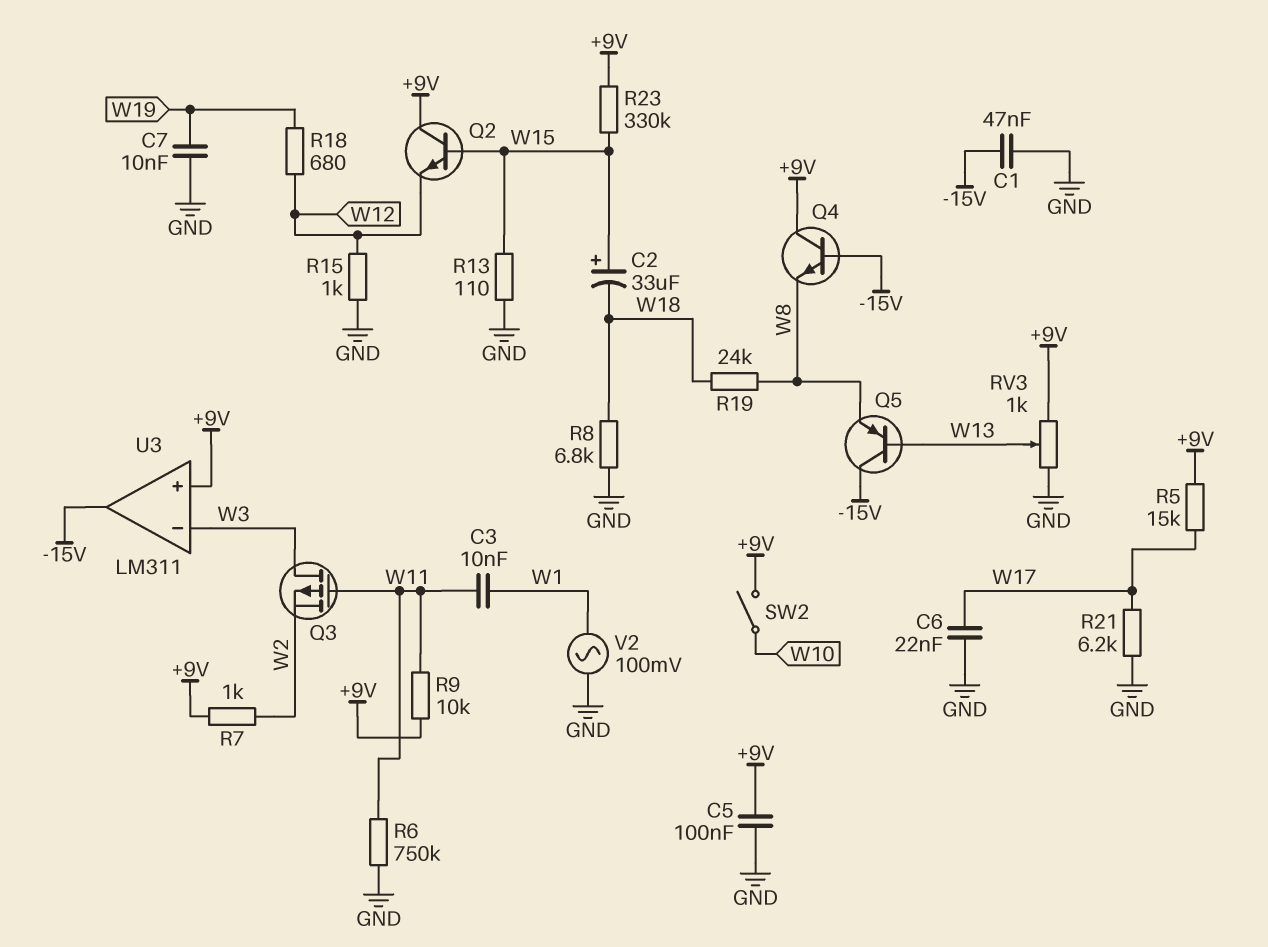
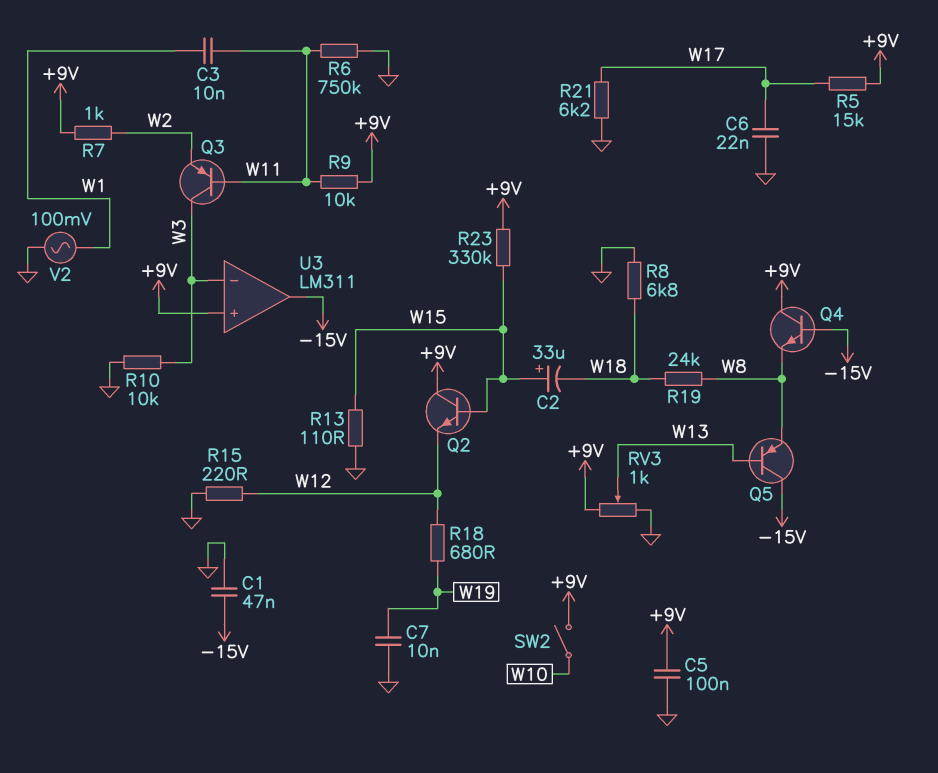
Q3: PMOS (G W11, D W3, S W2) -> PNP (B W11, C W3, E W2)
R10: none -> 10k (GND, W3)
R15: 1k (GND, W12) -> 220 (GND, W12)

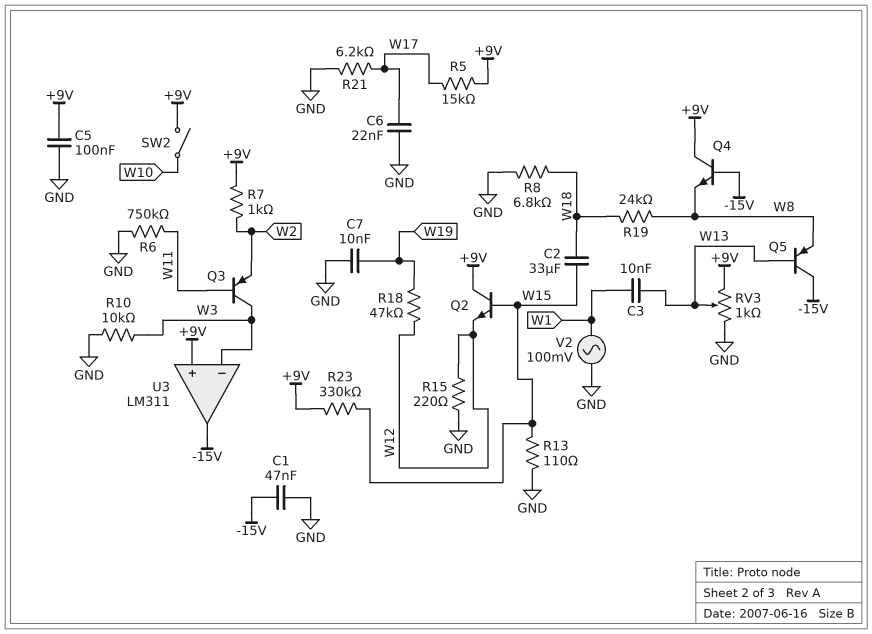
C2: 33uF (plus W15, minus W18) -> 33uF (W15, W18)
C3: 10nF (W1, W11) -> 10nF (W1, W13)
R9: 10k (+9V, W11) -> none
R18: 680 (W12, W19) -> 47k (W12, W19)

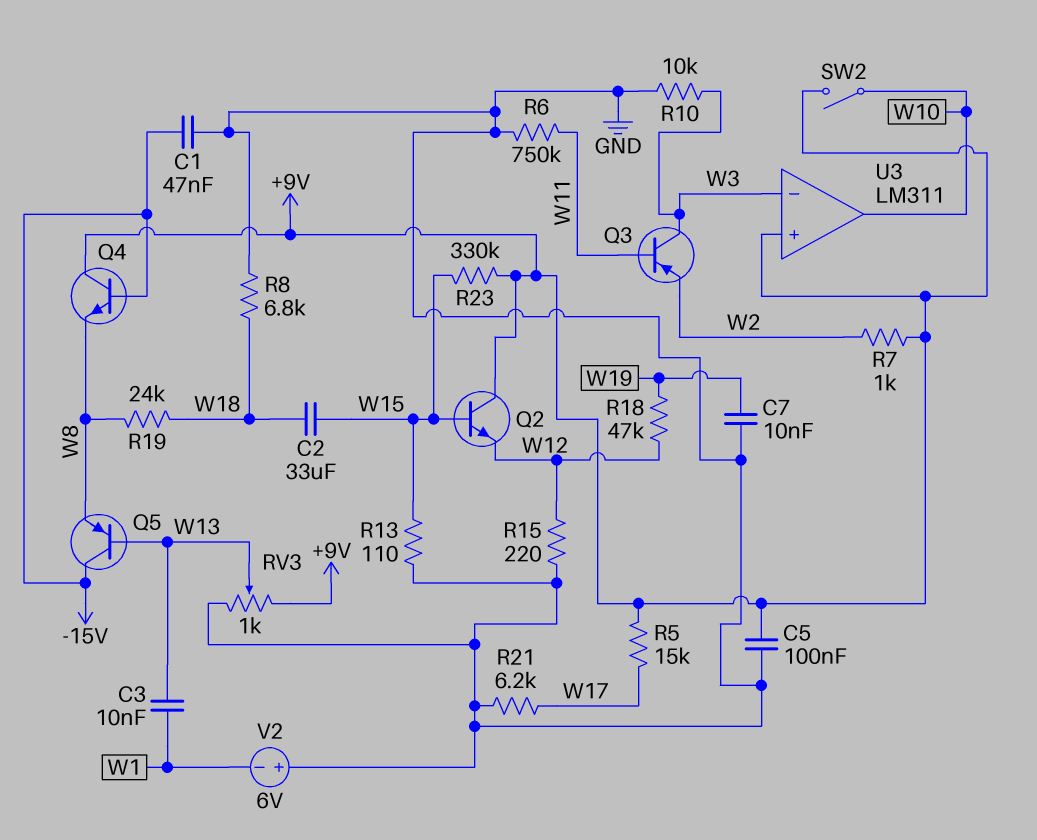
C6: 22nF (GND, W17) -> none
U3 pin out: -15V -> W10
V2: AC 100mV (GND, W1) -> 6V (plus GND, minus W1)

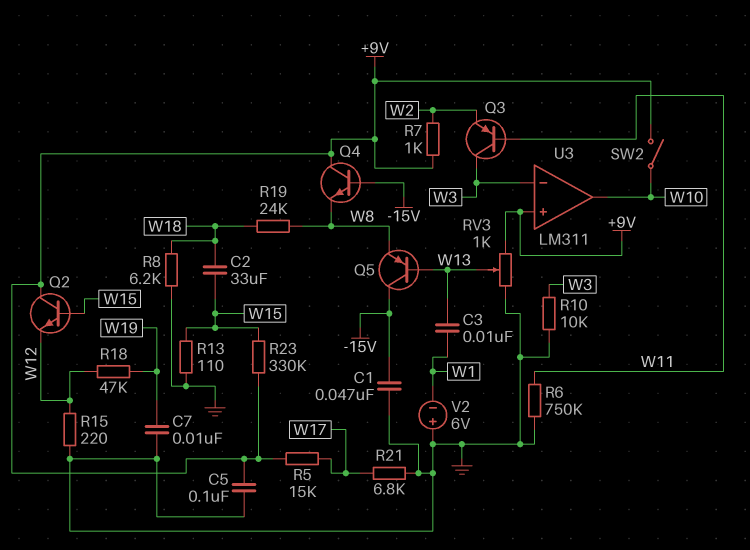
R8: 6.8k (GND, W18) -> 6.2k (GND, W18)
R21: 6.2k (GND, W17) -> 6.8k (GND, W17)

